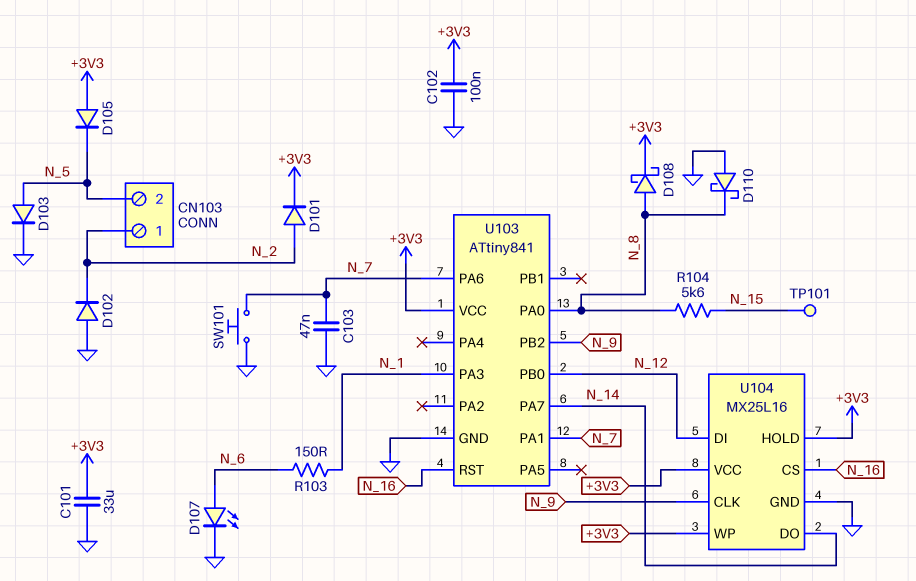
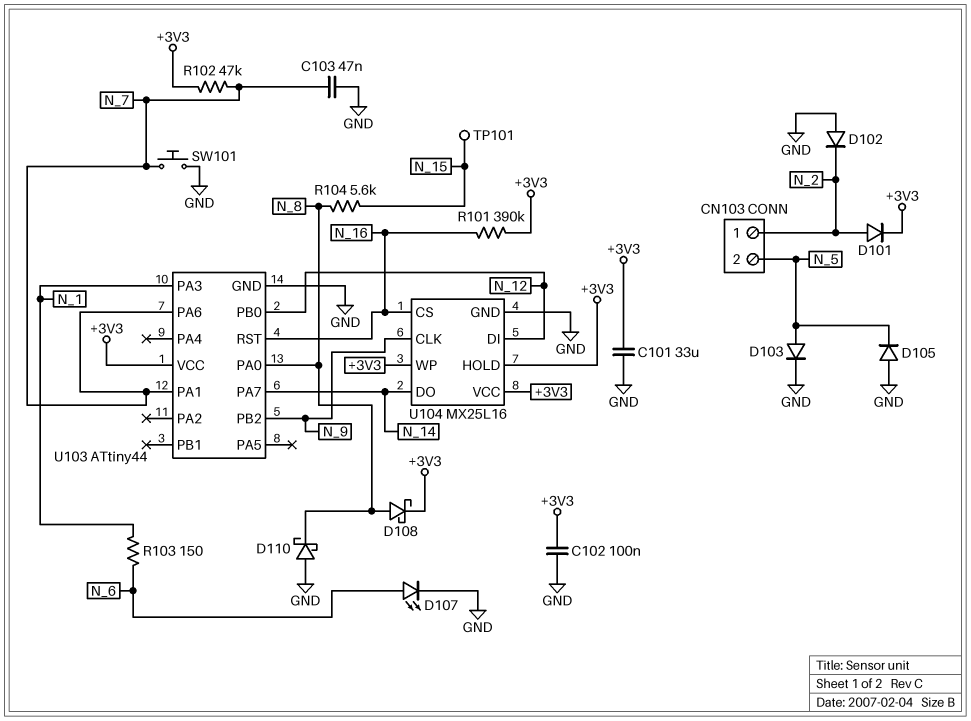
D105: diode (A +3V3, K N_5) -> diode (A GND, K N_5)
R101: none -> 390k (+3V3, N_16)
R102: none -> 47k (+3V3, N_7)
U103: ATtiny841 -> ATtiny44

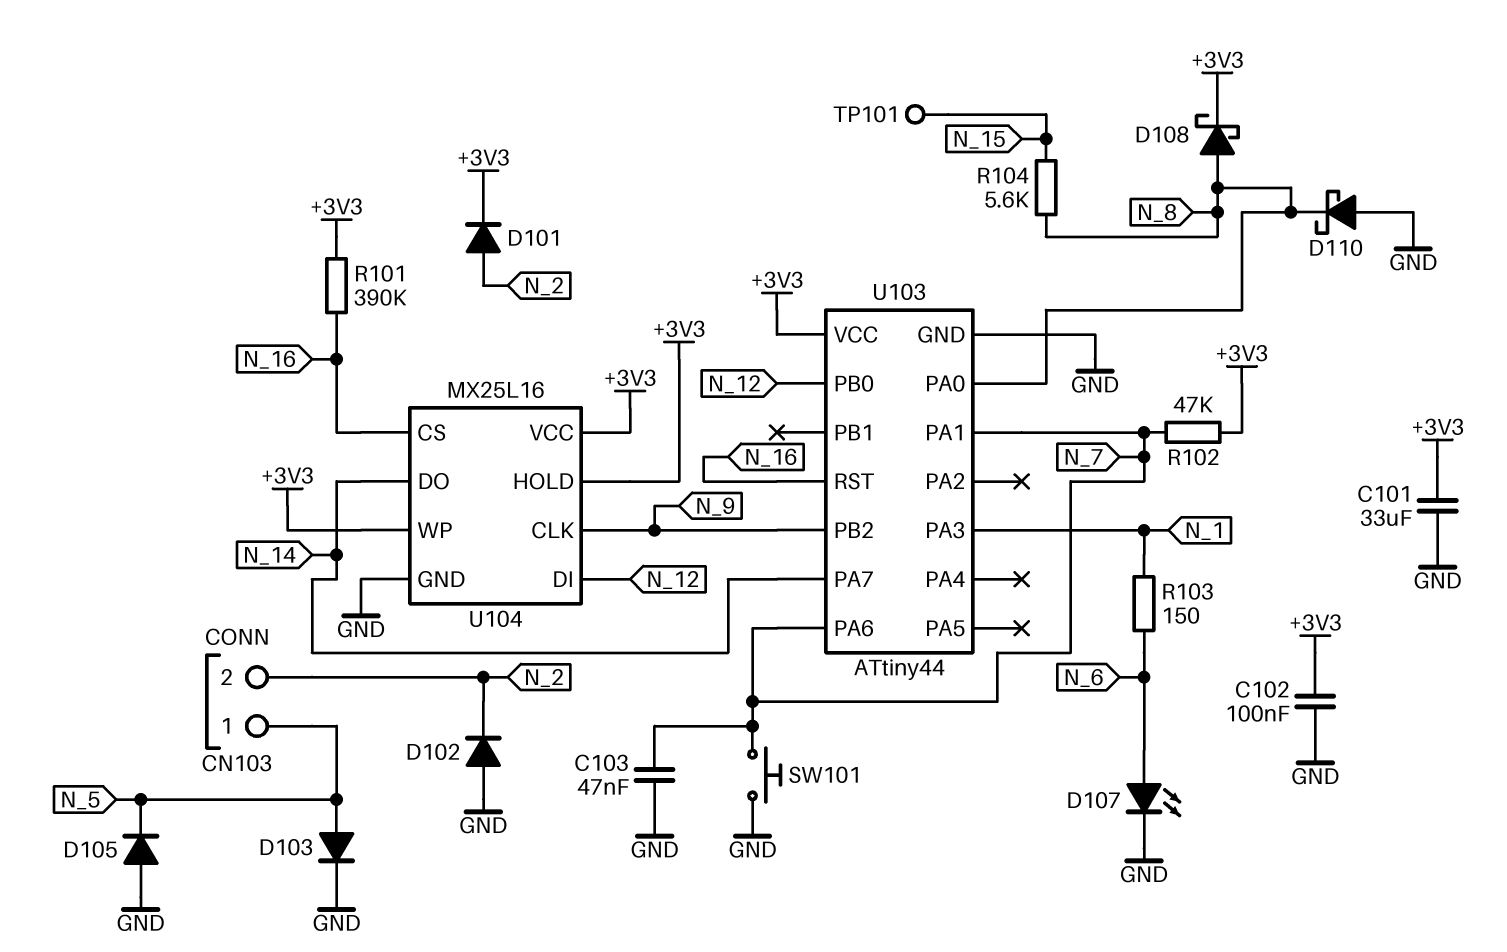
CN103 pin 1: N_2 -> N_5
CN103 pin 2: N_5 -> N_2

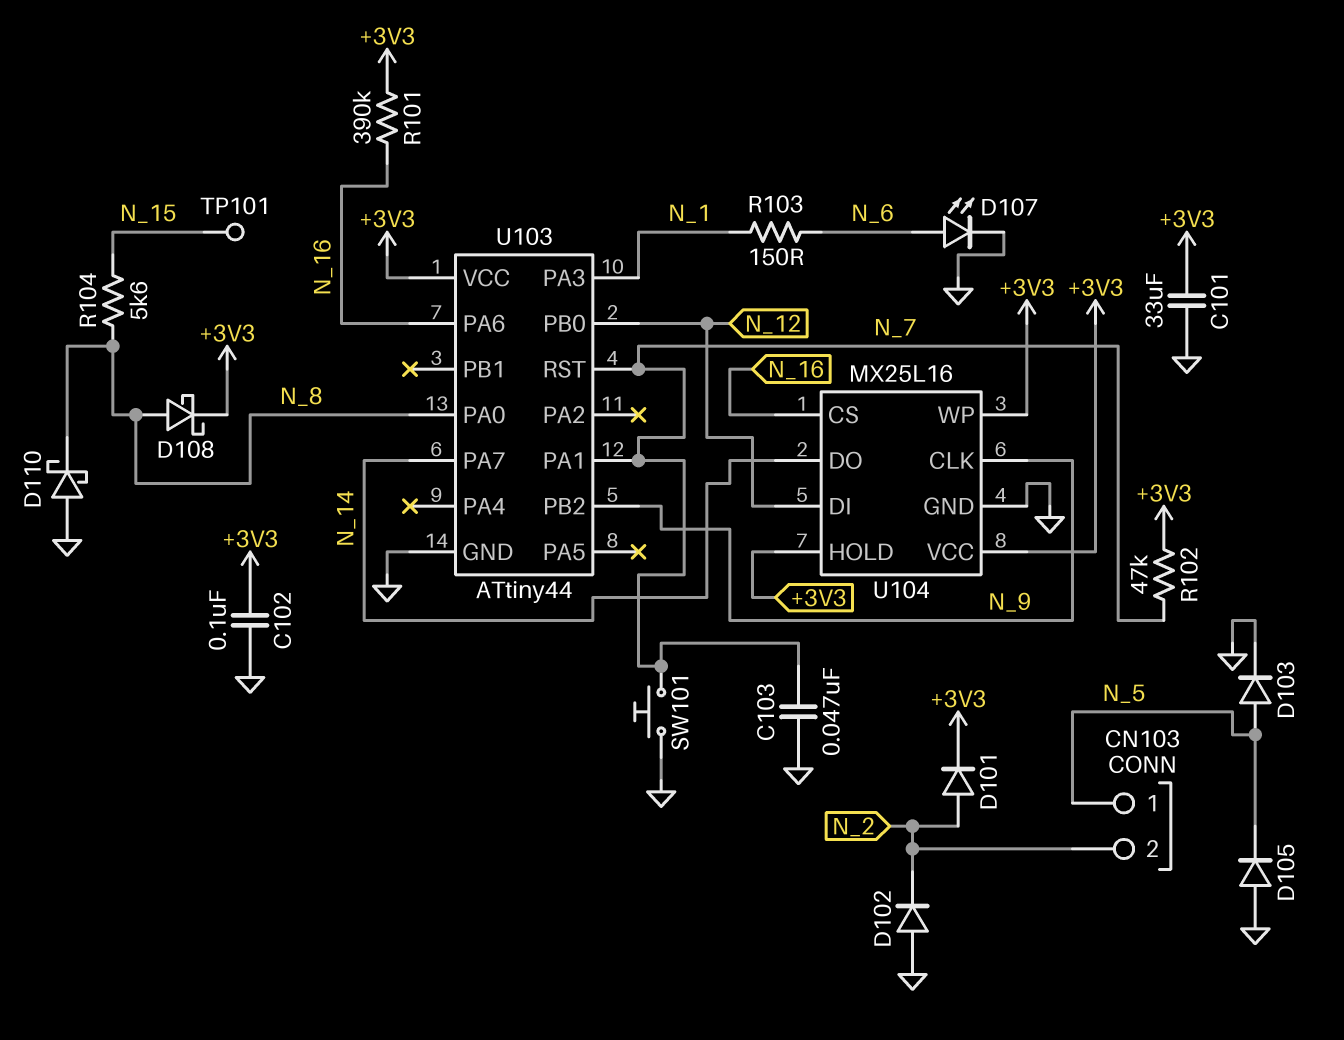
U103 pin PA6: N_7 -> N_16
U103 pin RST: N_16 -> N_7

